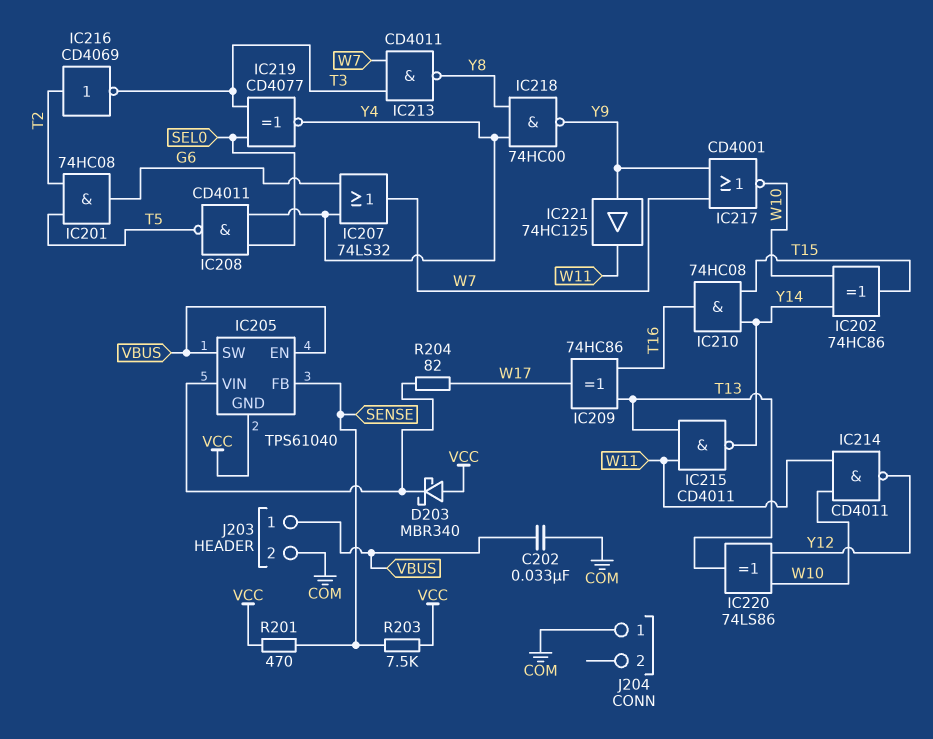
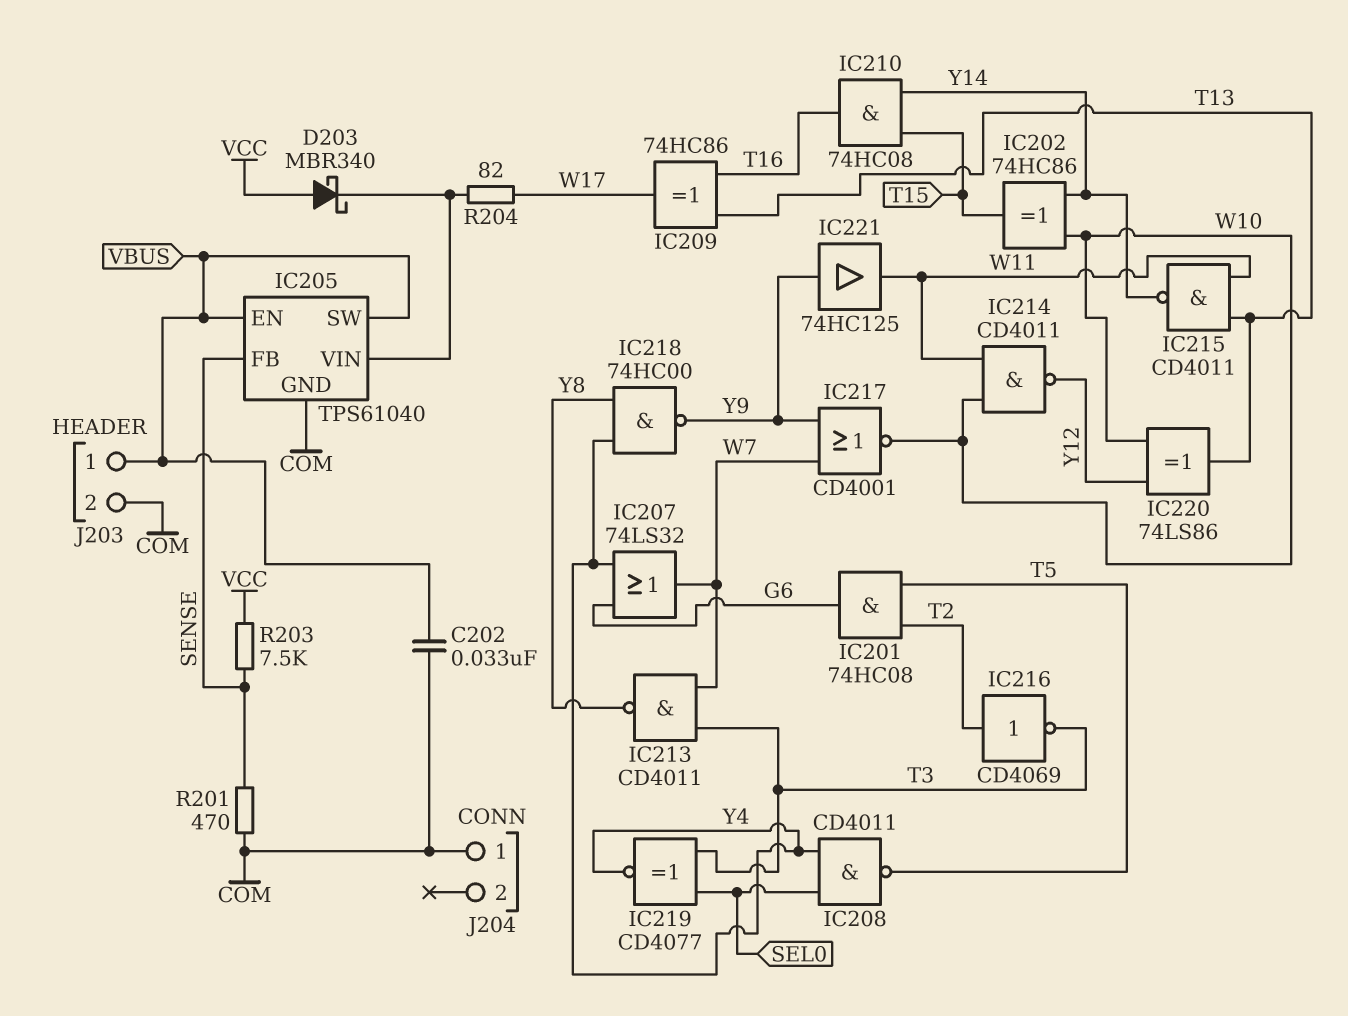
IC205 pin GND: VCC -> COM
R201: 470 (SENSE, VCC) -> 470 (COM, SENSE)

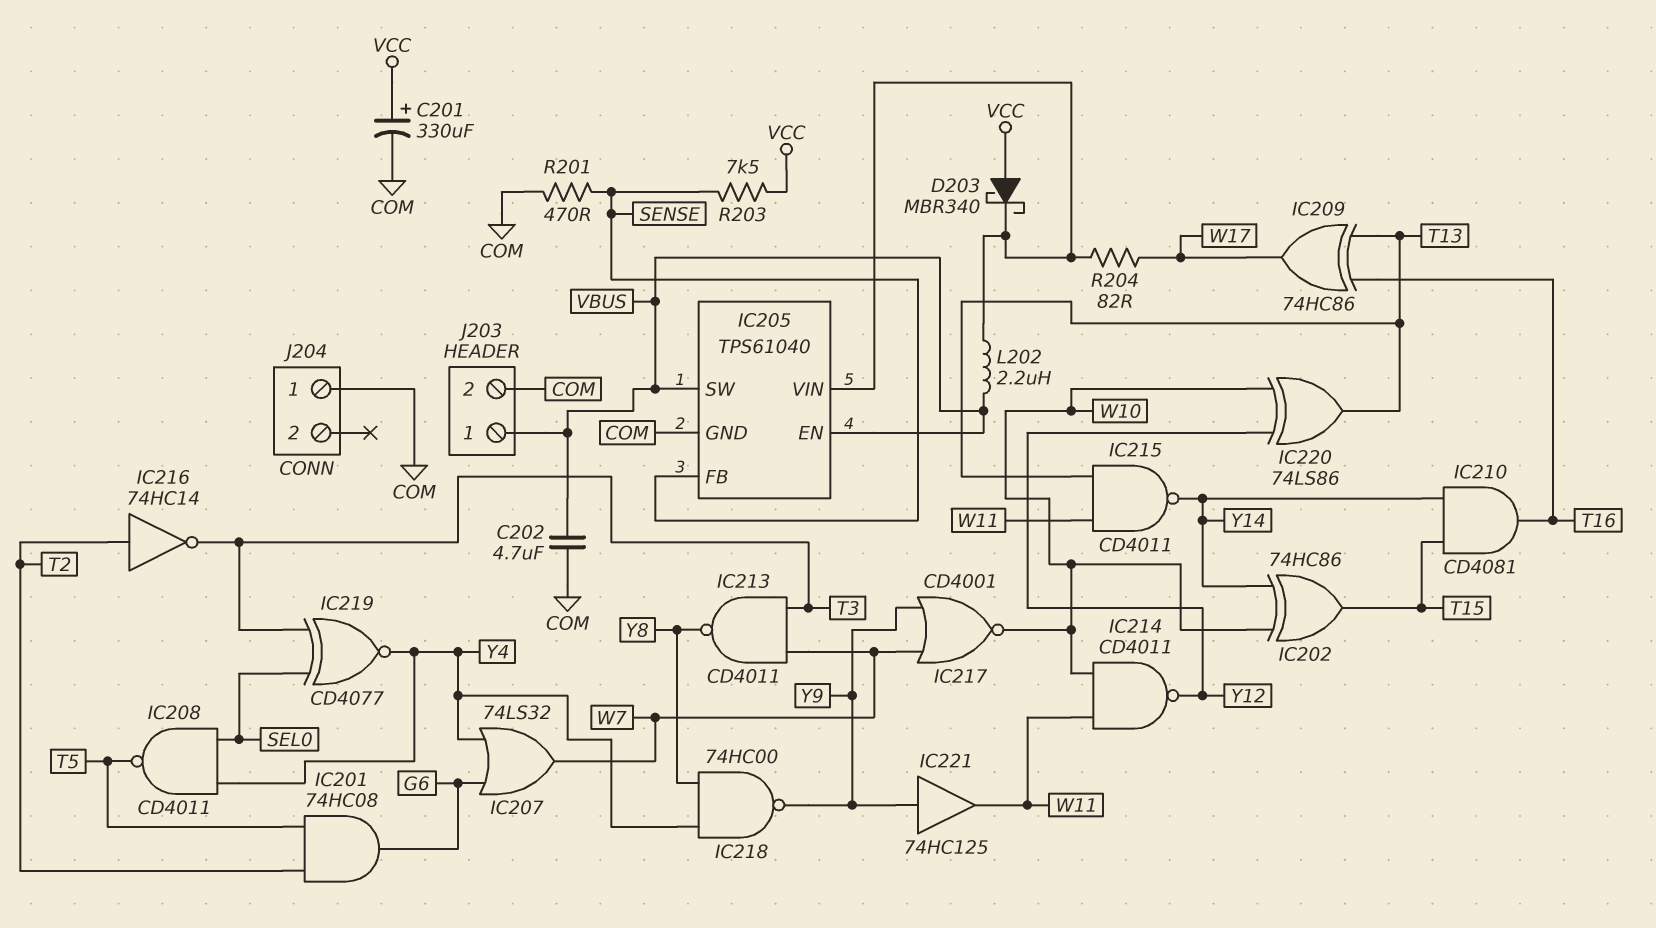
C201: none -> 330uF (plus VCC, minus COM)
C202: 33nF (COM, VBUS) -> 4.7uF (COM, VBUS)
IC210: AND 74HC08 (in T15, in Y14, out T16) -> AND CD4081 (in T15, in Y14, out T16)
IC216: NOT CD4069 (in T2, out T3) -> NOT 74HC14 (in T2, out T3)
L202: none -> 2.2uH (IC205/VIN, VBUS)

